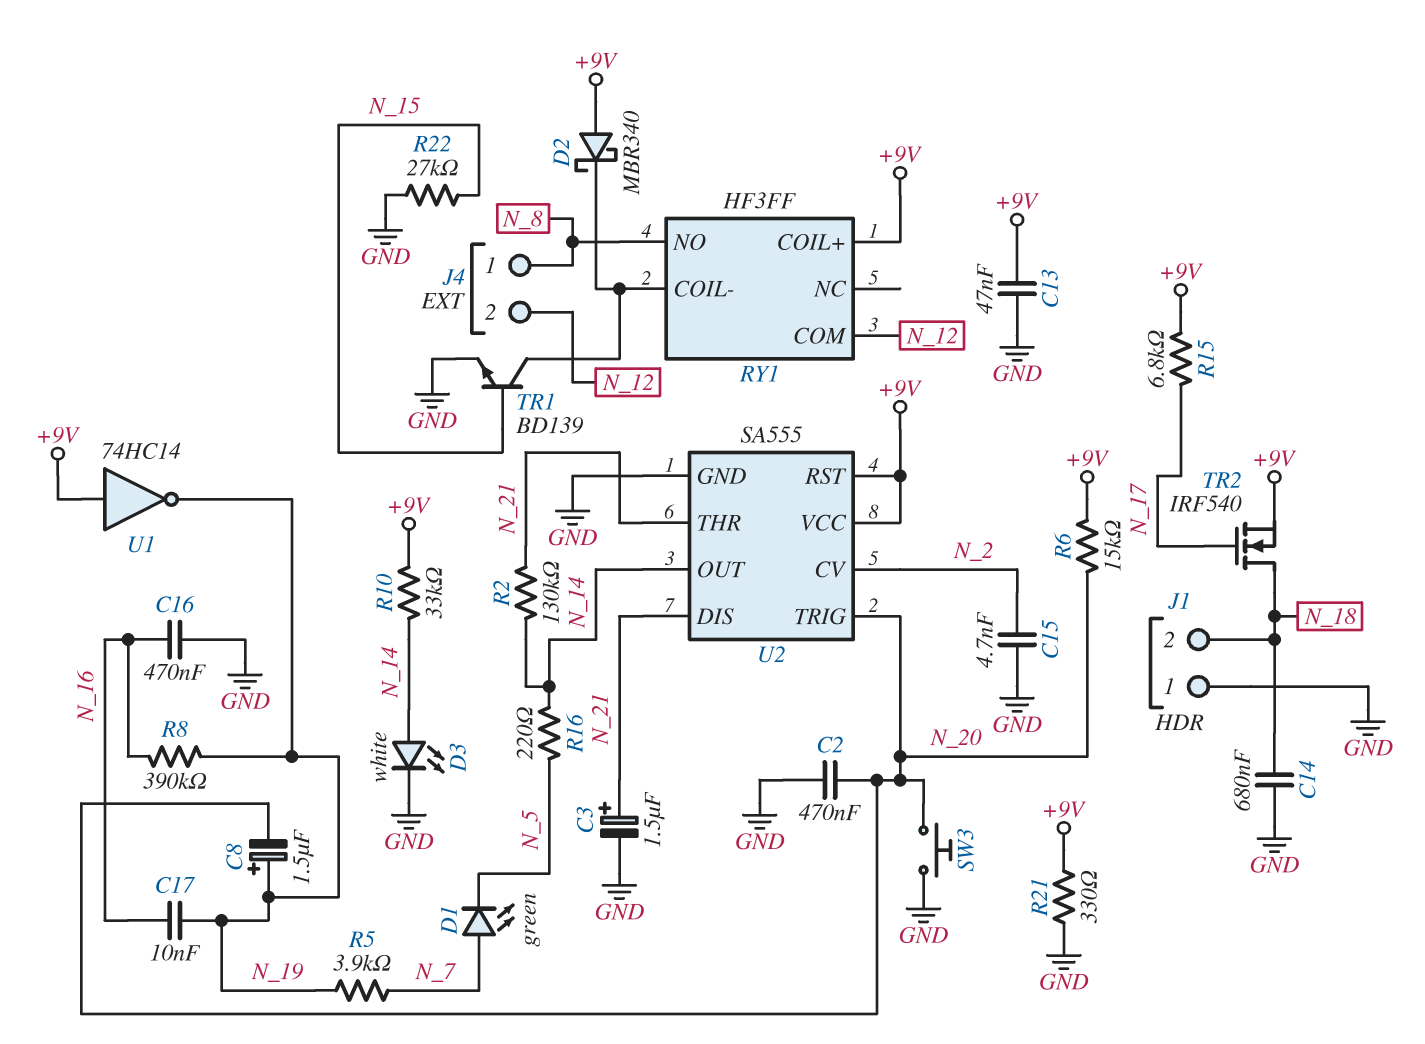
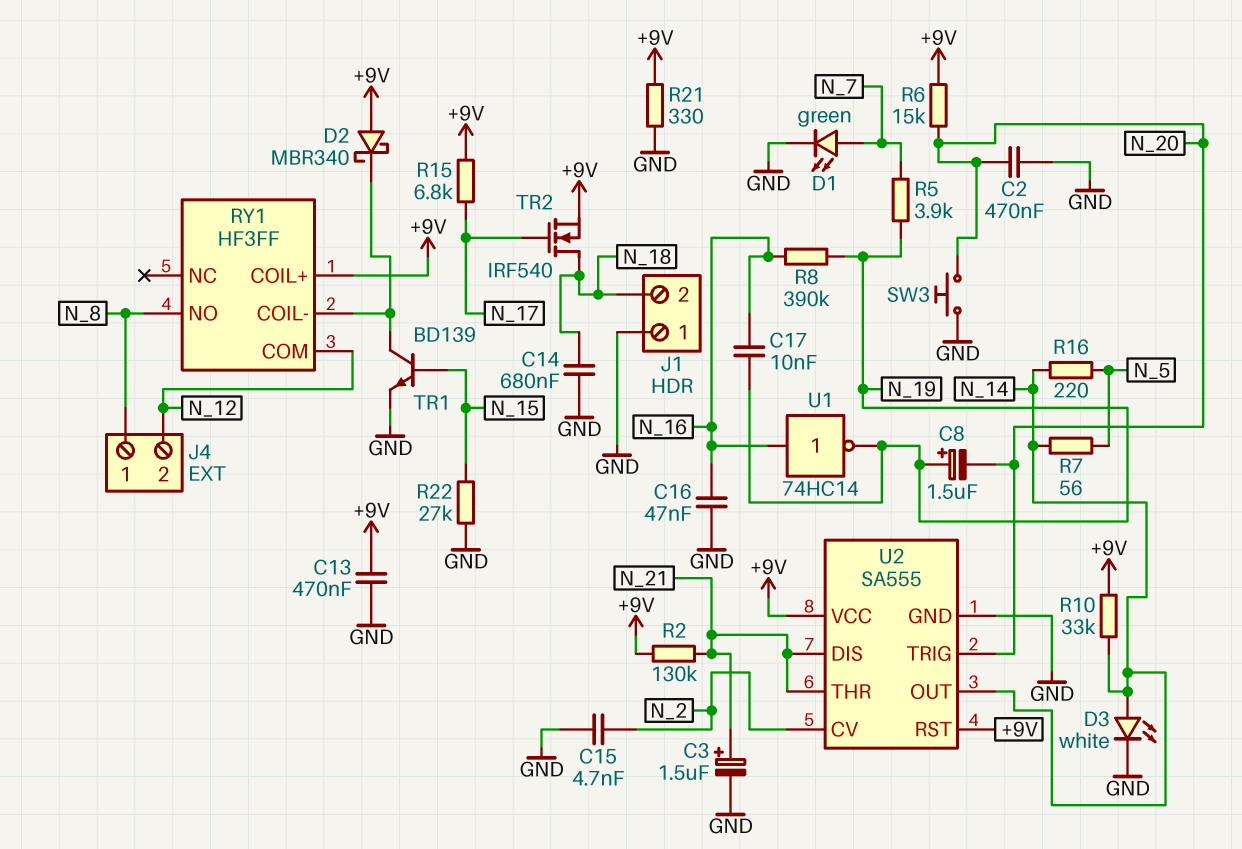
C13: 47nF (+9V, GND) -> 470nF (+9V, GND)
C16: 470nF (GND, N_16) -> 47nF (GND, N_16)
D1: LED green (A N_7, K N_5) -> LED green (A N_7, K GND)
R2: 130k (N_14, N_21) -> 130k (+9V, N_21)
R7: none -> 56 (N_5, N_14)
U1: NOT 74HC14 (in +9V, out N_19) -> NOT 74HC14 (in N_16, out N_19)

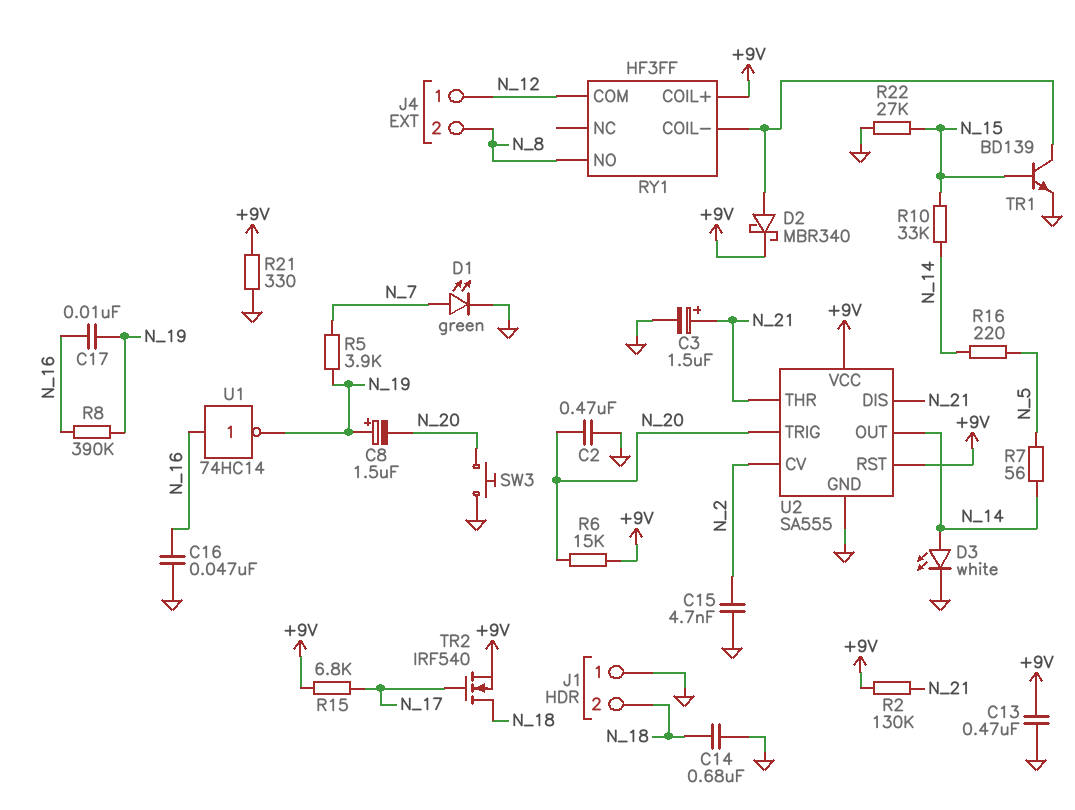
D2: schottky MBR340 (A +9V, K RY1/COIL-) -> schottky MBR340 (A RY1/COIL-, K +9V)
J4 pin 1: N_8 -> N_12
J4 pin 2: N_12 -> N_8
R10: 33k (+9V, N_14) -> 33k (N_14, N_15)

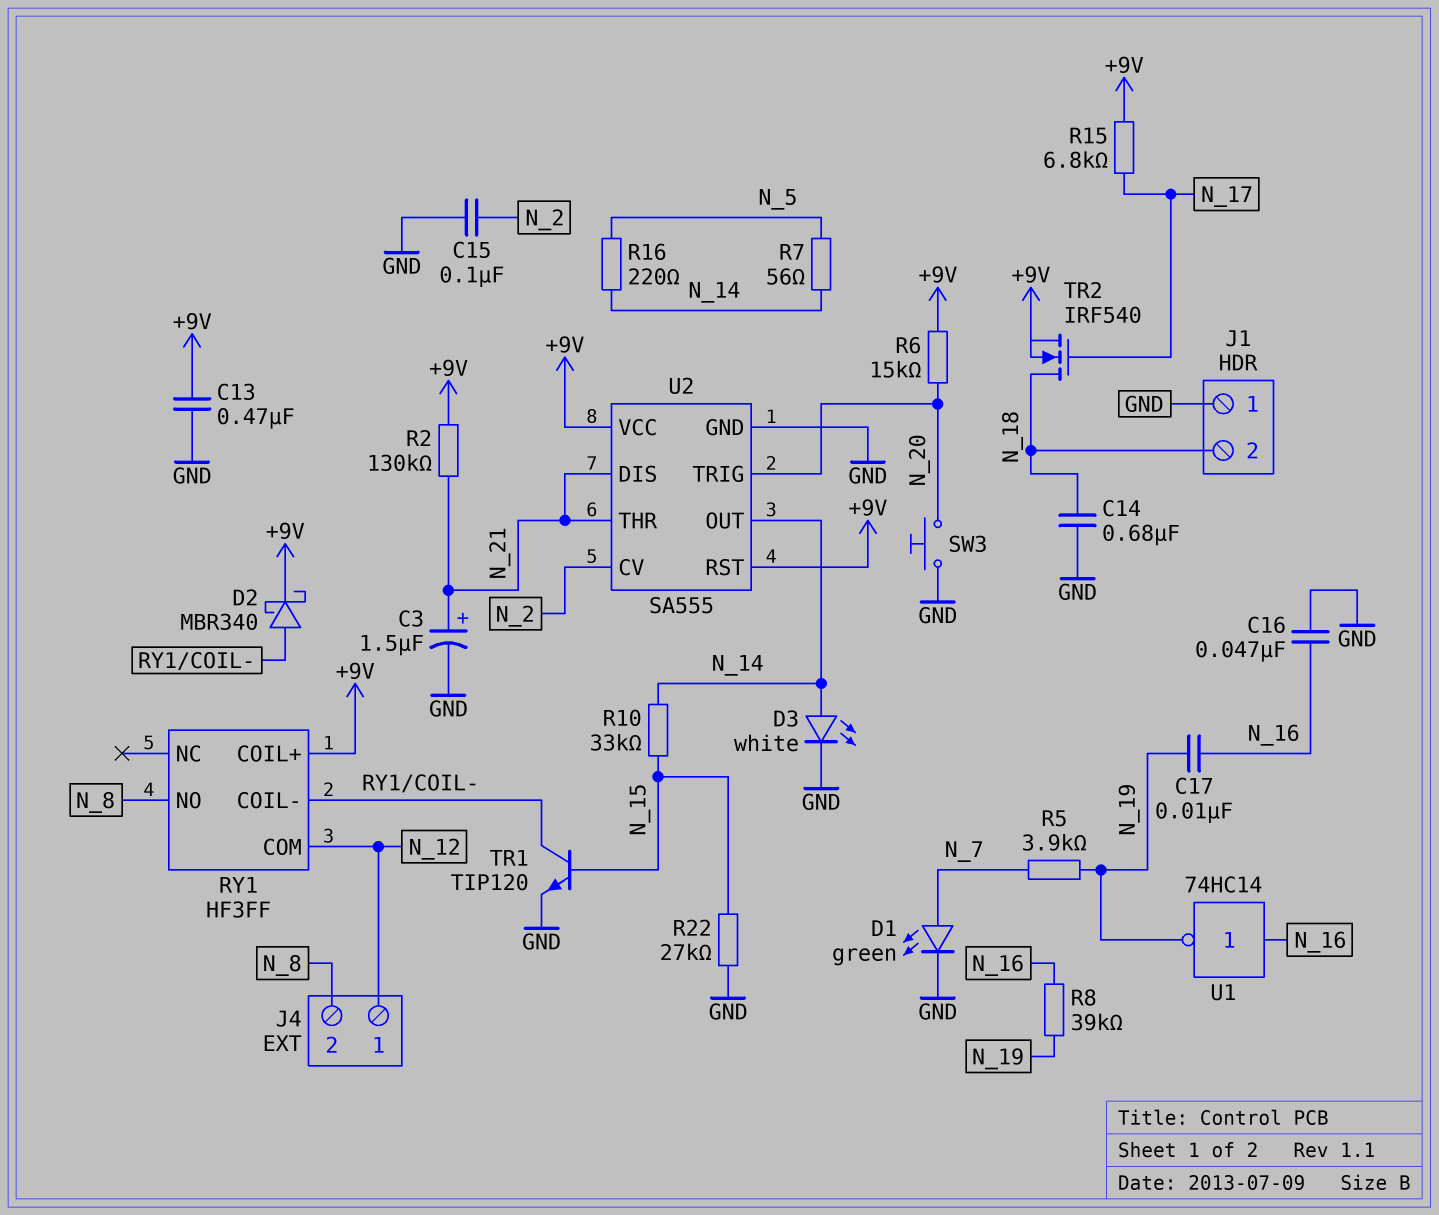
C2: 470nF (GND, N_20) -> none
C8: 1.5uF (plus N_19, minus N_20) -> none
C15: 4.7nF (GND, N_2) -> 100nF (GND, N_2)
R8: 390k (N_16, N_19) -> 39k (N_16, N_19)
R21: 330 (+9V, GND) -> none
TR1: NPN BD139 (B N_15, C RY1/COIL-, E GND) -> NPN TIP120 (B N_15, C RY1/COIL-, E GND)

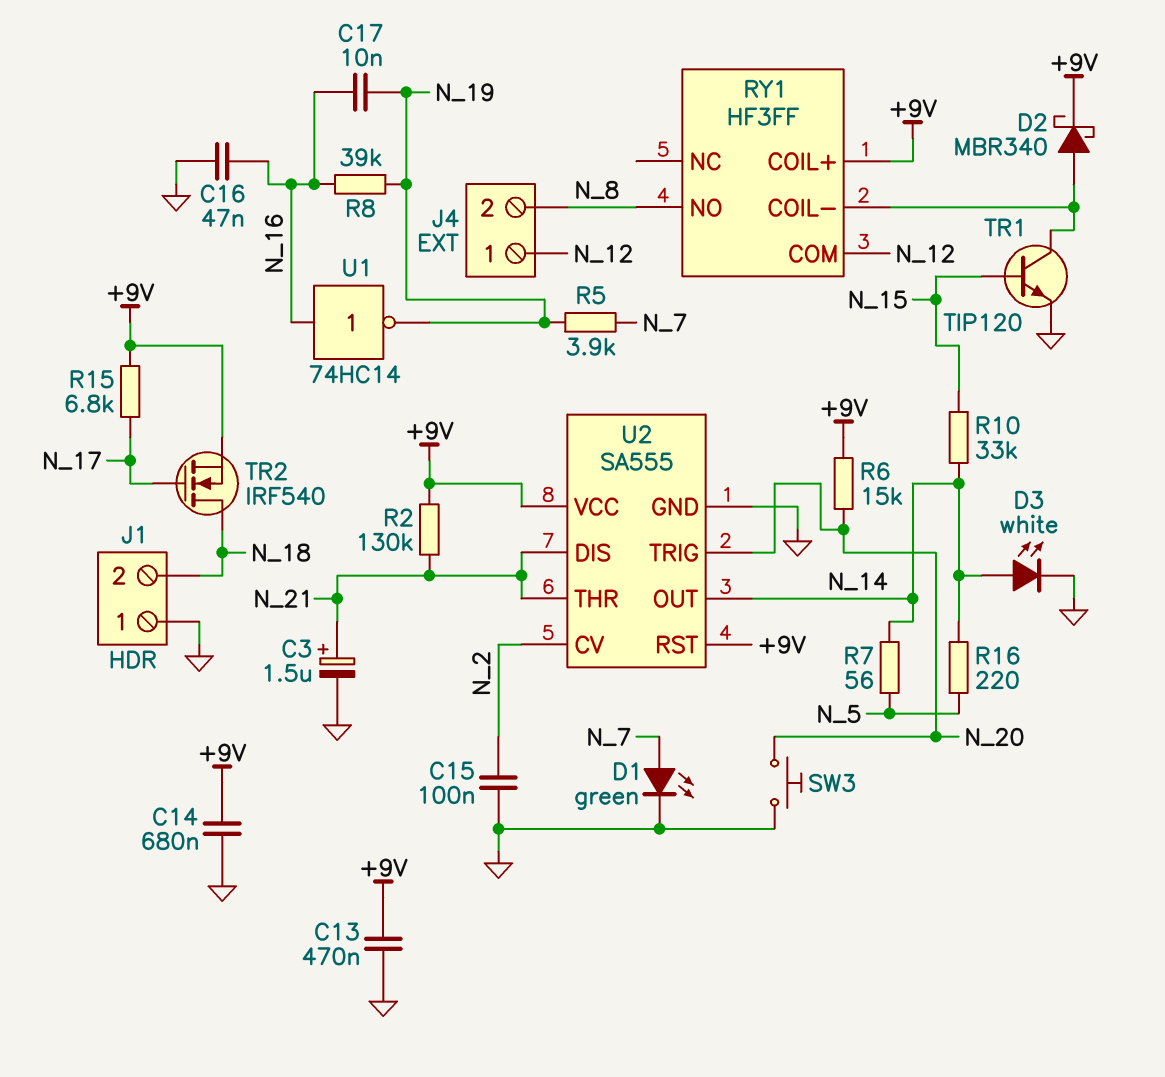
C14: 680nF (GND, N_18) -> 680nF (+9V, GND)
R22: 27k (GND, N_15) -> none

